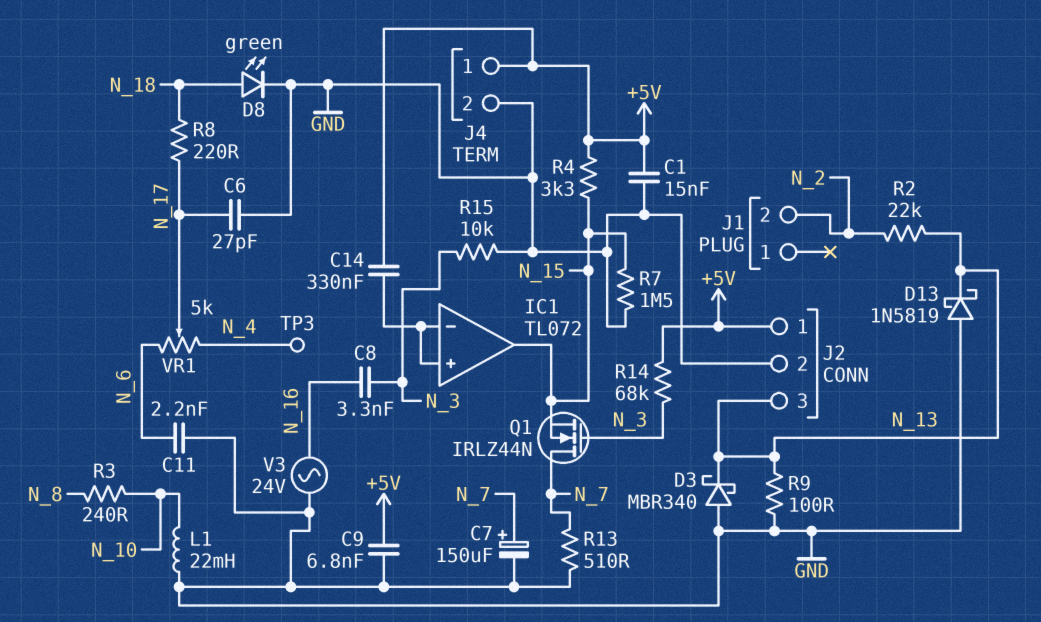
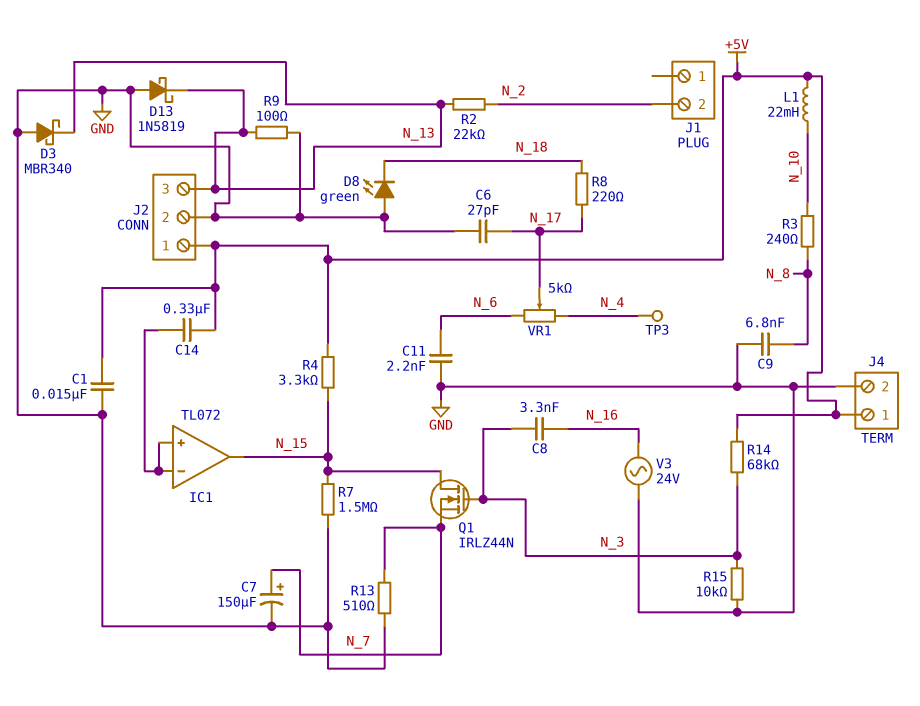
C9: 6.8nF (+5V, GND) -> 6.8nF (GND, N_8)
D8: LED green (A N_18, K GND) -> LED green (A GND, K N_18)
L1: 22mH (GND, N_10) -> 22mH (+5V, N_10)
Q1: NMOS IRLZ44N (G N_3, D N_7, S N_15) -> NMOS IRLZ44N (G N_3, D N_15, S N_7)

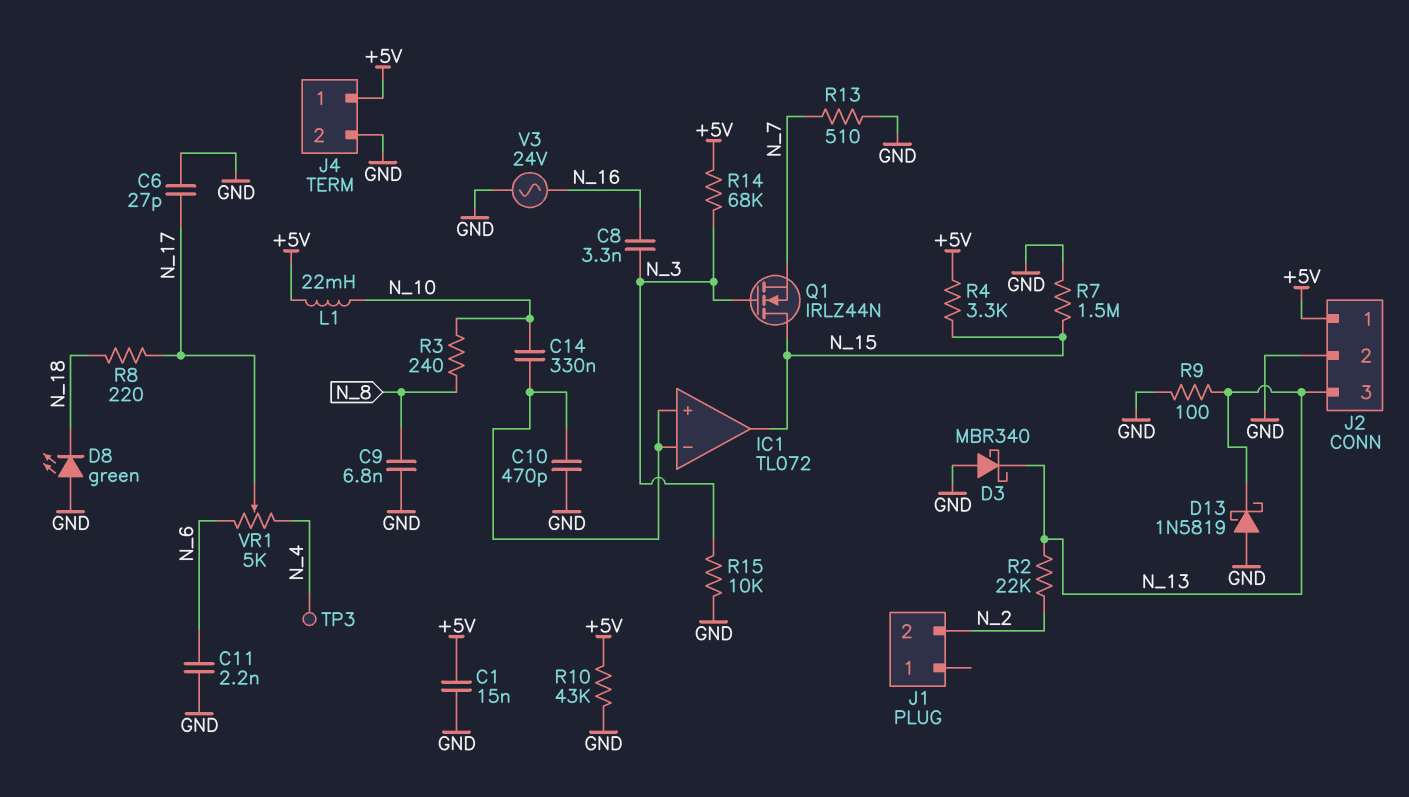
C7: 150uF (plus N_7, minus GND) -> none
C10: none -> 470pF (GND, IC1/in+)
C14: 330nF (+5V, IC1/in+) -> 330nF (IC1/in+, N_10)
R10: none -> 43k (+5V, GND)

